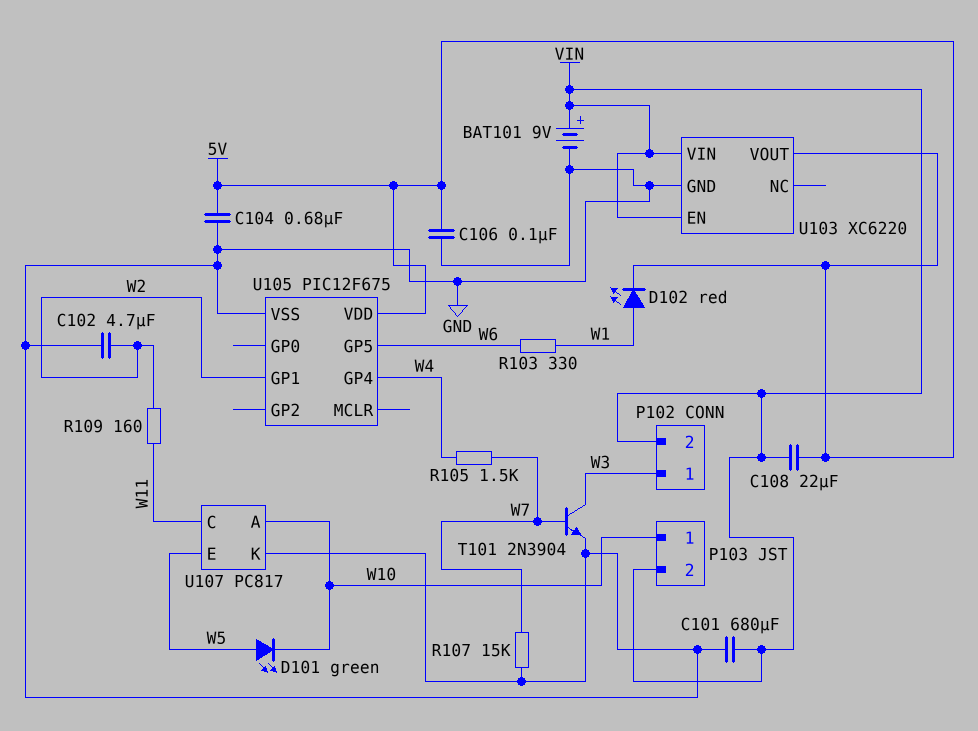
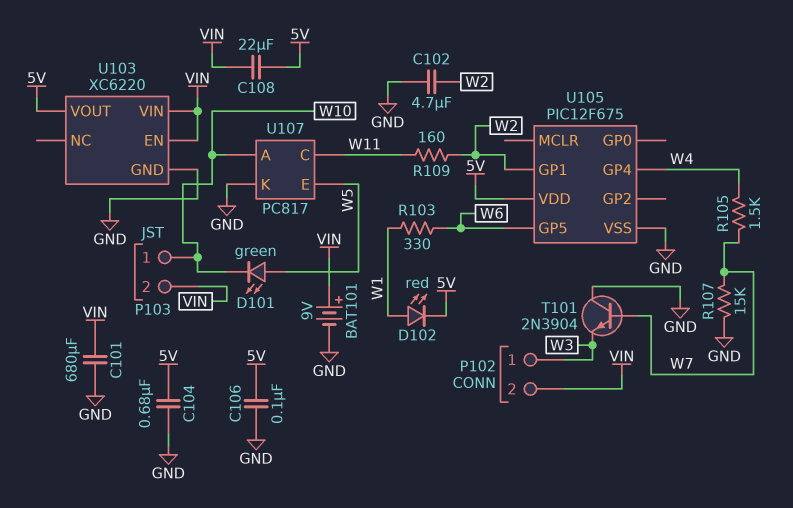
T101: NPN 2N3904 (B W7, C W3, E GND) -> NPN 2N3904 (B W7, C GND, E W3)

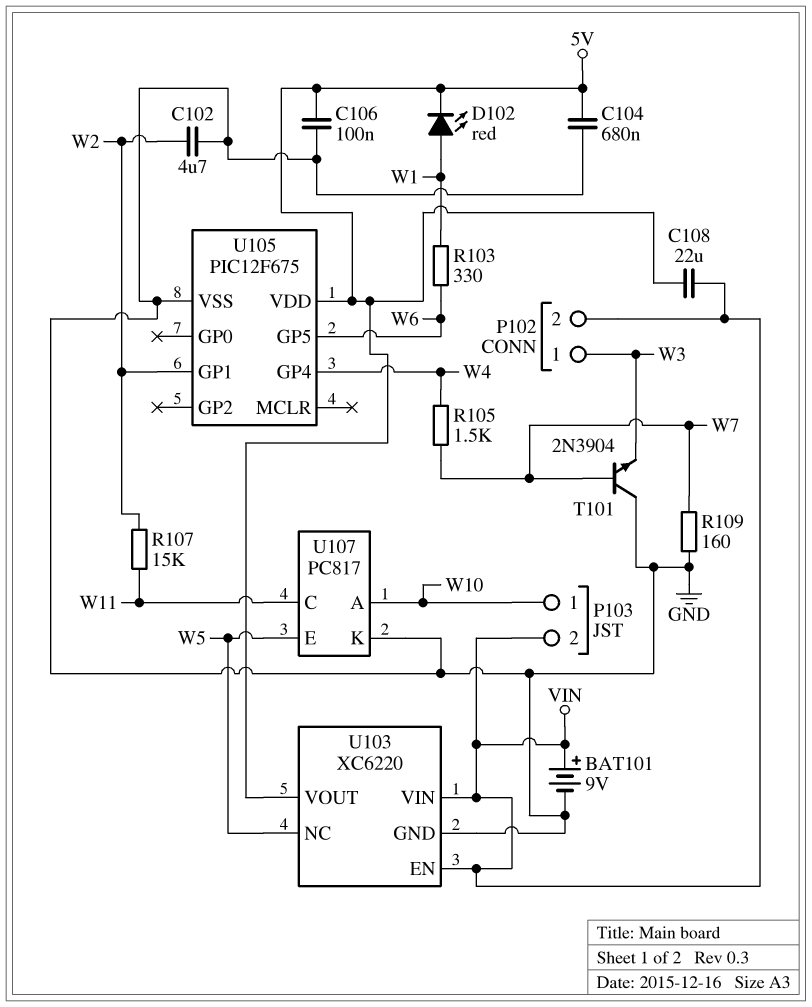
C101: 680uF (GND, VIN) -> none
D101: LED green (A W5, K W10) -> none
R107: 15k (GND, W7) -> 15k (W2, W11)
R109: 160 (W2, W11) -> 160 (GND, W7)
U103 pin NC: none -> W5

